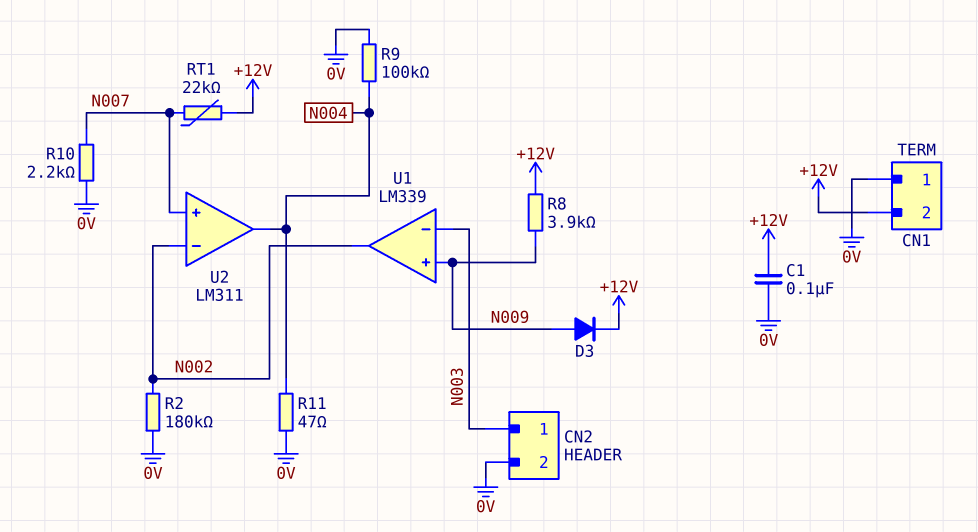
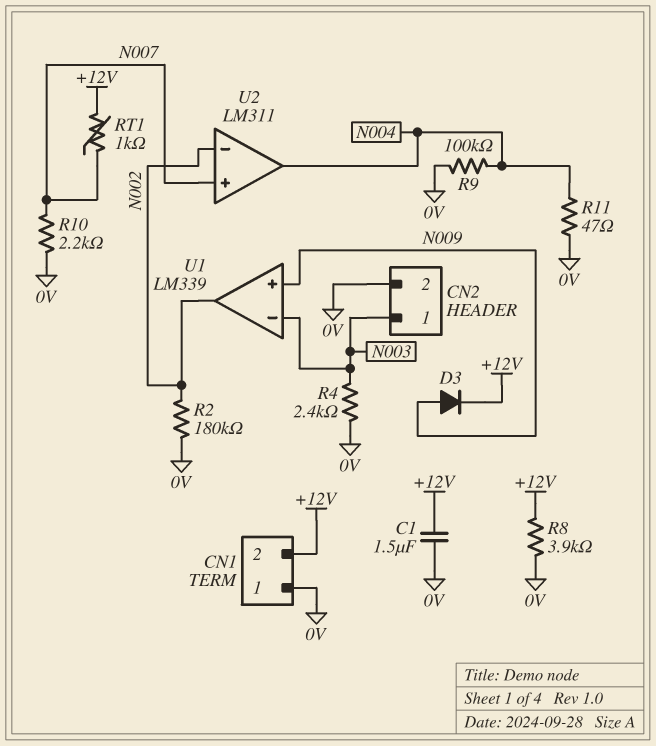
C1: 100nF (+12V, 0V) -> 1.5uF (+12V, 0V)
R4: none -> 2.4k (0V, N003)
R8: 3.9k (+12V, N009) -> 3.9k (+12V, 0V)
RT1: 22k (+12V, N007) -> 1k (+12V, N007)

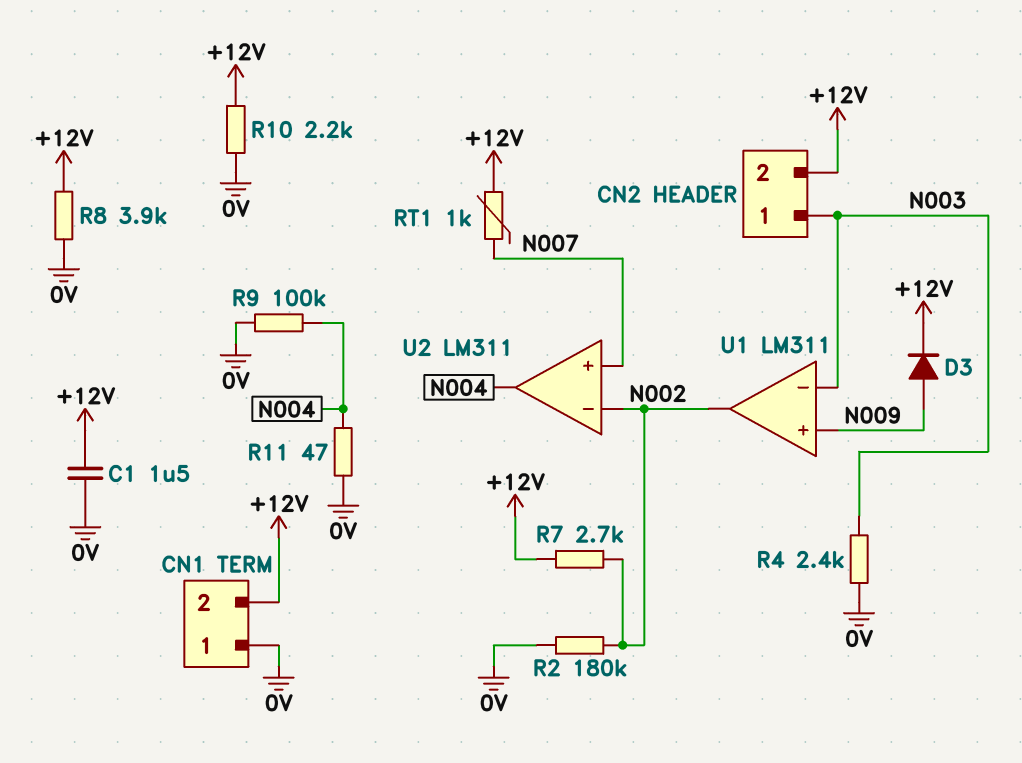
CN2 pin 2: 0V -> +12V
R7: none -> 2.7k (+12V, N002)
R10: 2.2k (0V, N007) -> 2.2k (+12V, 0V)
U1: LM339 -> LM311

